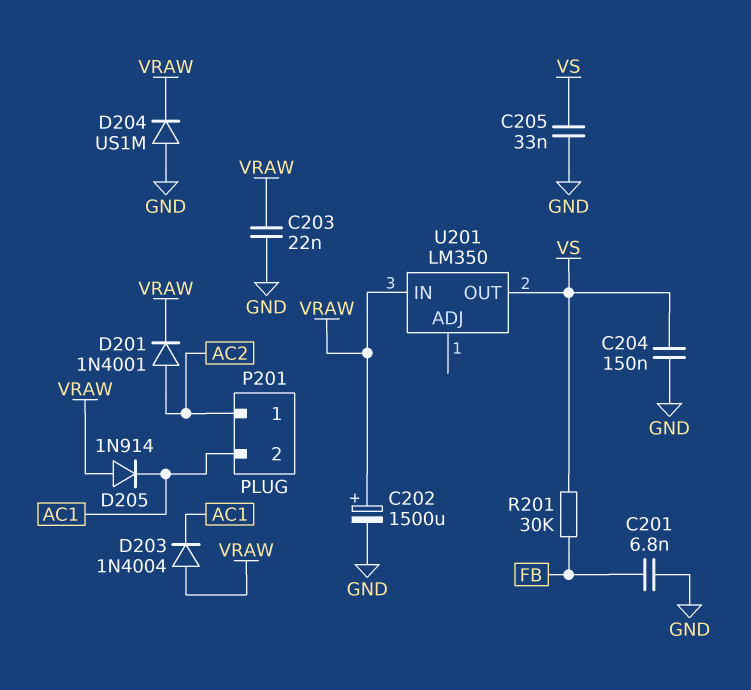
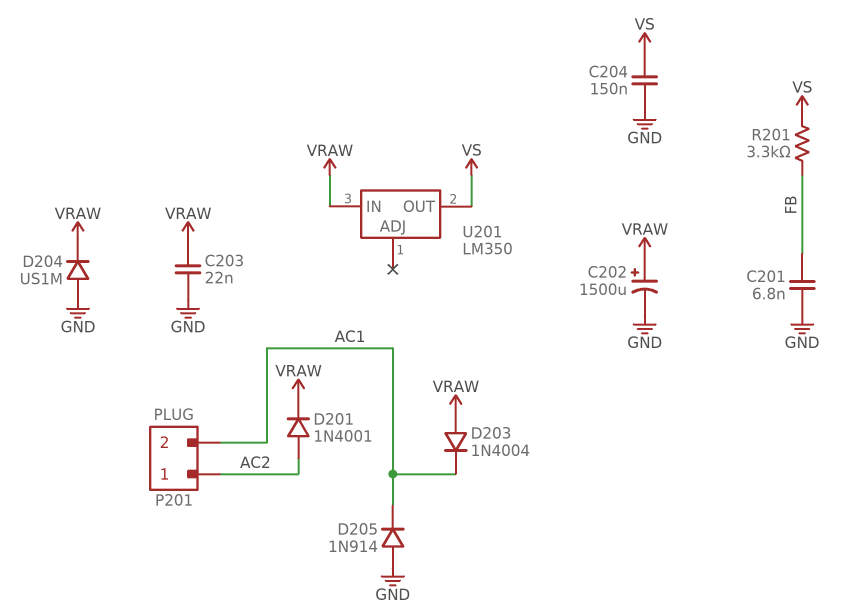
C205: 33nF (GND, VS) -> none
D205: diode 1N914 (A VRAW, K AC1) -> diode 1N914 (A GND, K AC1)
R201: 30k (FB, VS) -> 3.3k (FB, VS)

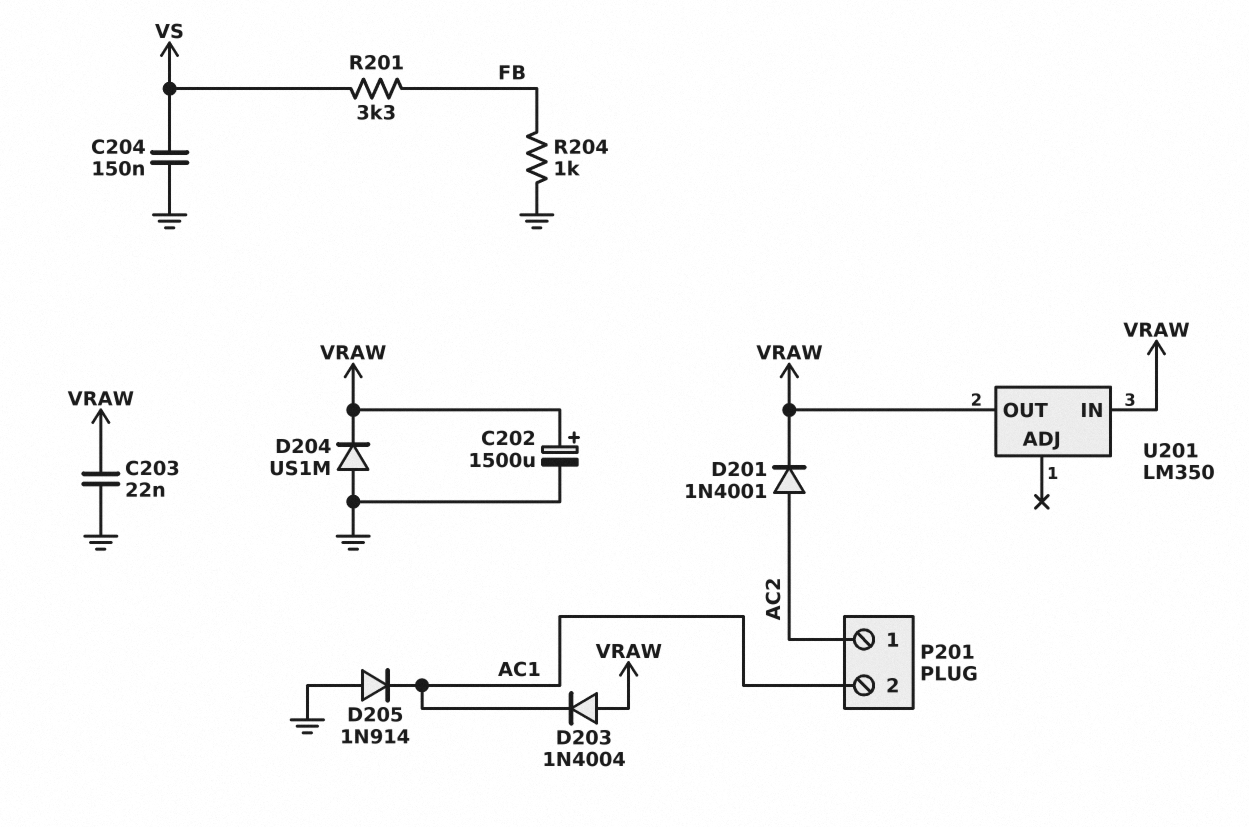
C201: 6.8nF (FB, GND) -> none
R204: none -> 1k (FB, GND)
U201 pin OUT: VS -> VRAW

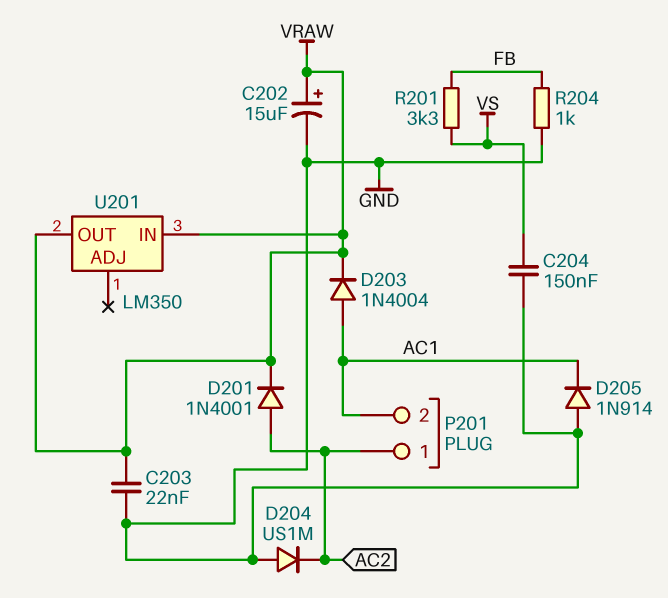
C202: 1500uF (plus VRAW, minus GND) -> 15uF (plus VRAW, minus GND)
D203: diode 1N4004 (A VRAW, K AC1) -> diode 1N4004 (A AC1, K VRAW)
D204: diode US1M (A GND, K VRAW) -> diode US1M (A GND, K AC2)

